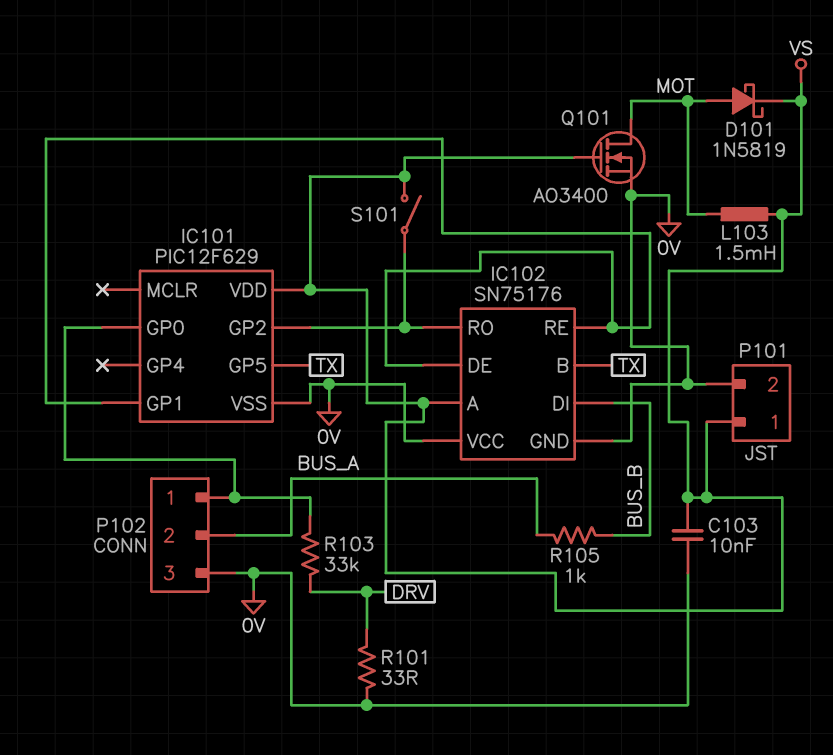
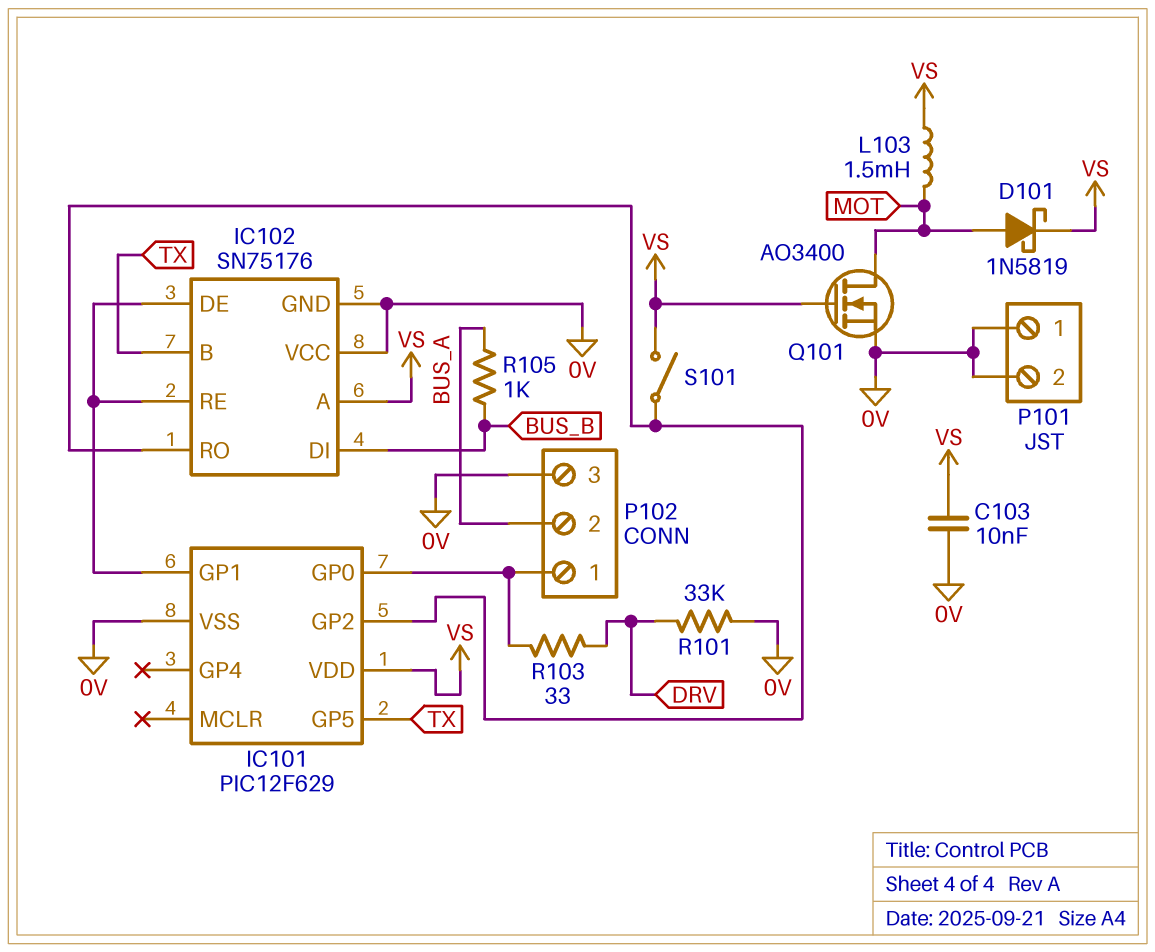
P101 pin 1: VS -> 0V
R101: 33 (0V, DRV) -> 33k (0V, DRV)
R103: 33k (DRV, IC101/GP0) -> 33 (DRV, IC101/GP0)

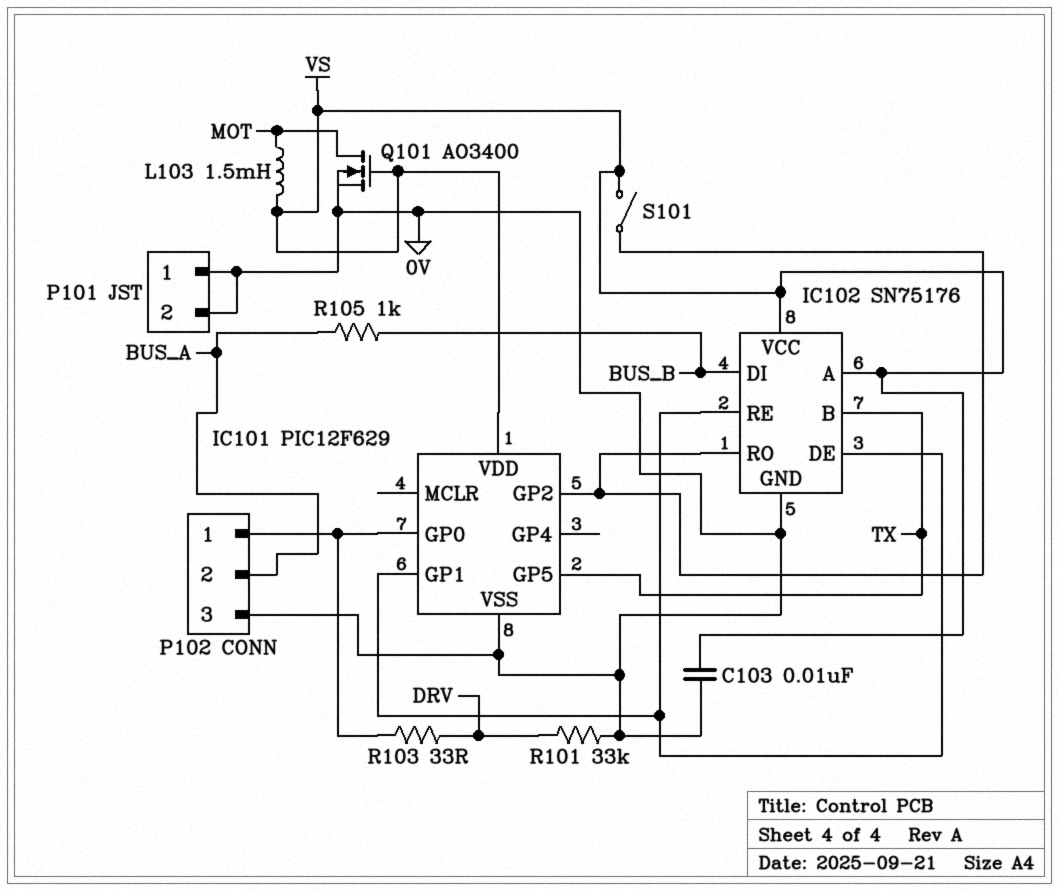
D101: schottky 1N5819 (A MOT, K VS) -> none
IC102 pin VCC: 0V -> VS

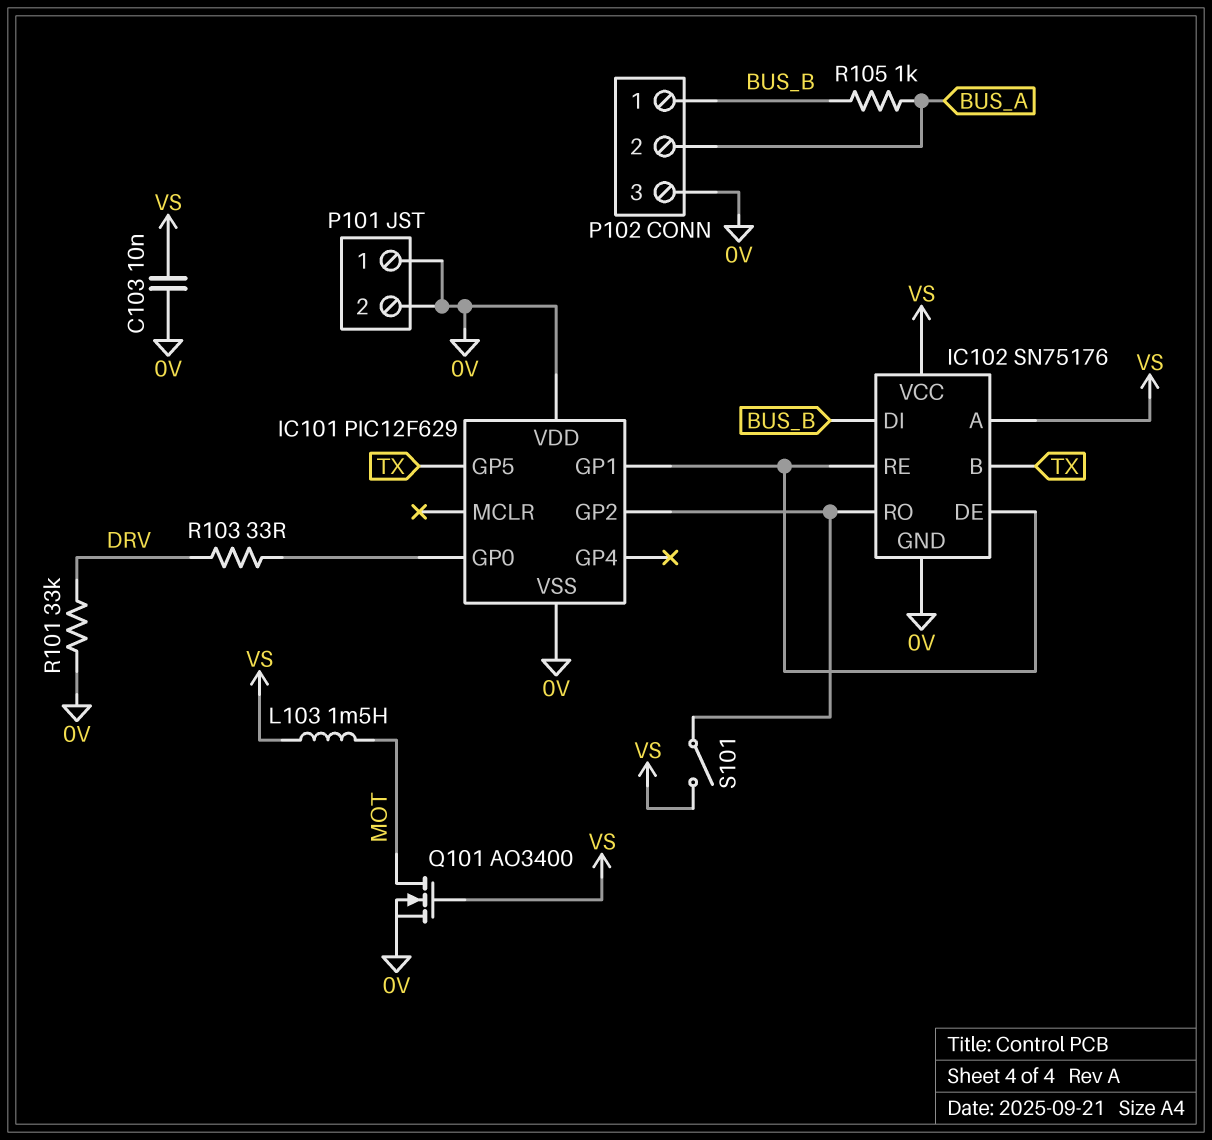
IC101 pin VDD: VS -> 0V
P102 pin 1: IC101/GP0 -> BUS_B

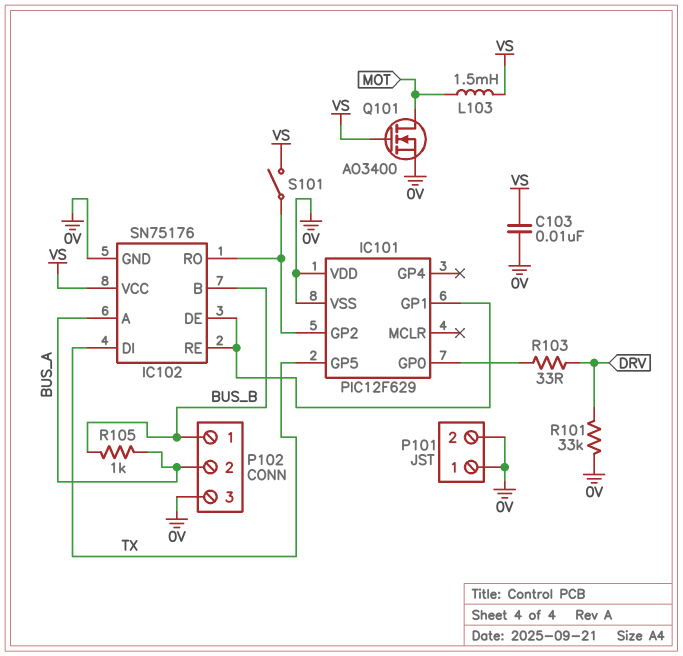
IC102 pin A: VS -> BUS_A
IC102 pin B: TX -> BUS_B
IC102 pin DI: BUS_B -> TX

